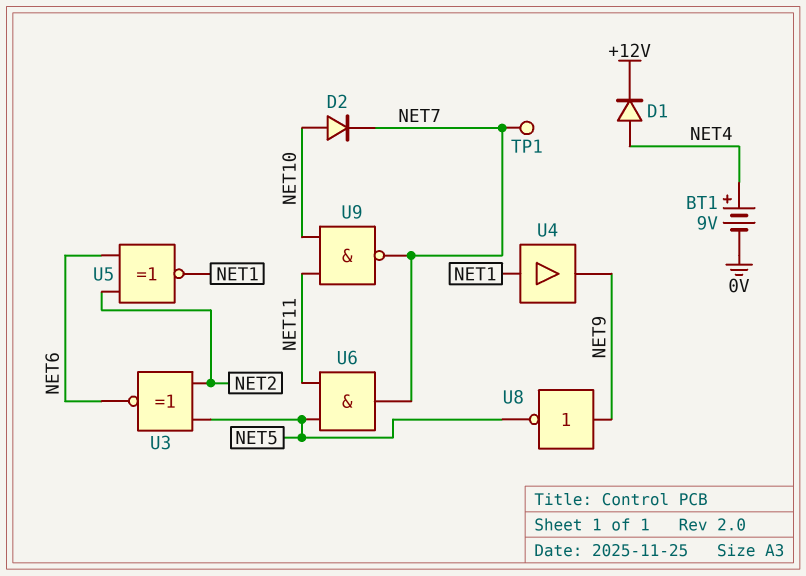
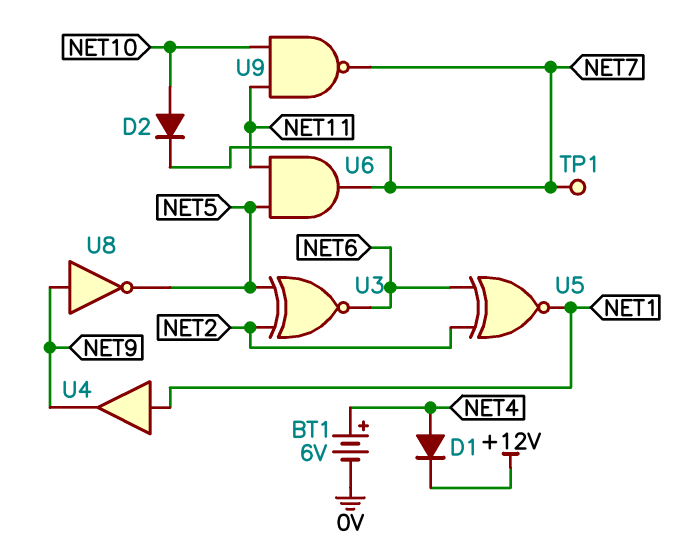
BT1: 9V (plus NET4, minus 0V) -> 6V (plus NET4, minus 0V)

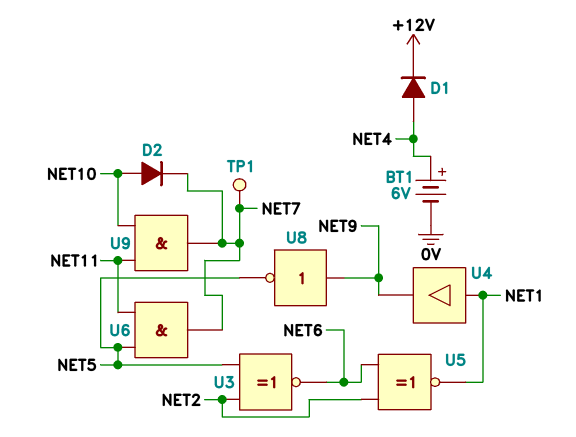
U9: NAND (in NET10, in NET11, out NET7) -> AND (in NET10, in NET11, out NET7)

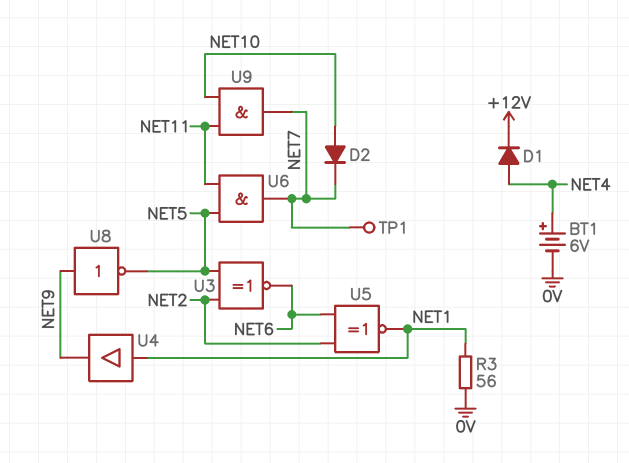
R3: none -> 56 (0V, NET1)

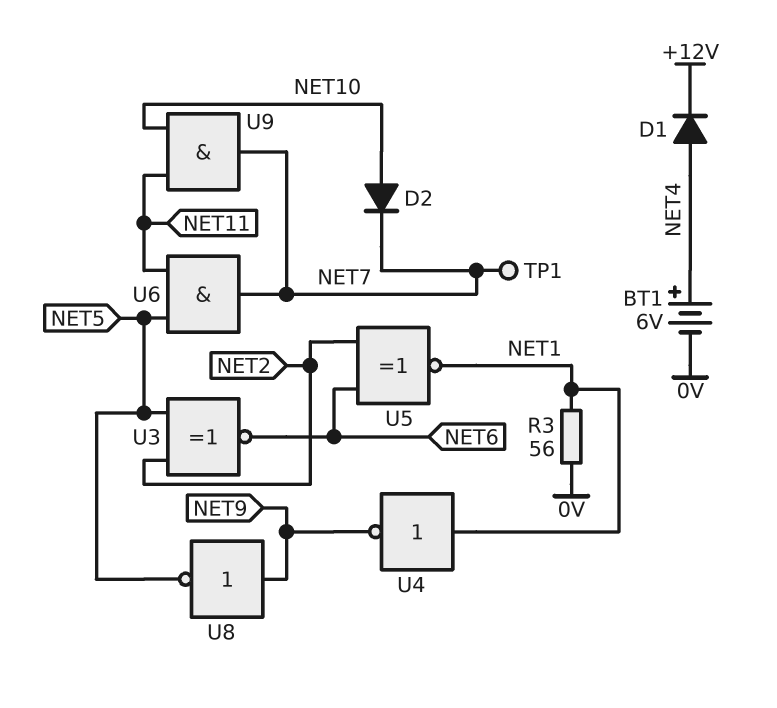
U4: buffer (in NET1, out NET9) -> NOT (in NET1, out NET9)

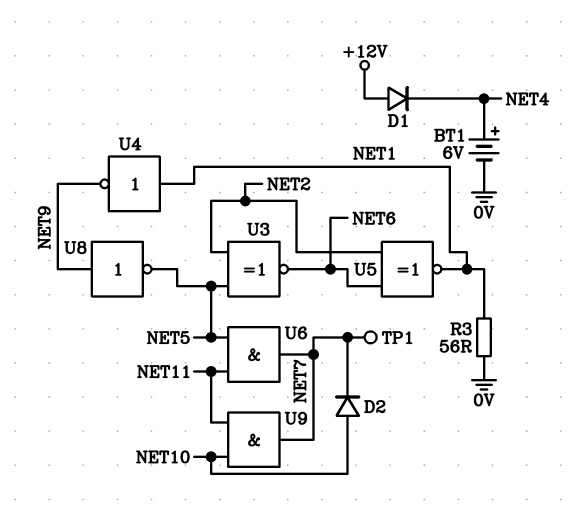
D1: diode (A NET4, K +12V) -> diode (A +12V, K NET4)

